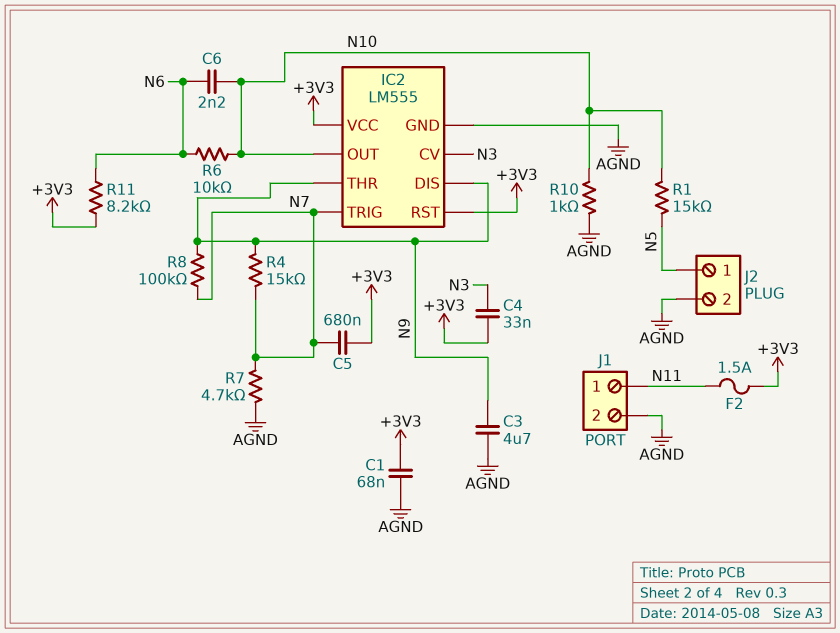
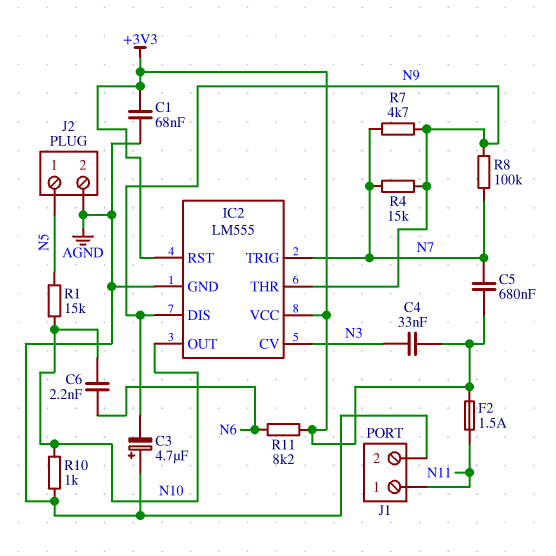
C3: 4.7uF (AGND, N9) -> 4.7uF (plus AGND, minus N9)
R6: 10k (N6, N10) -> none
R7: 4.7k (AGND, N7) -> 4.7k (N7, N9)

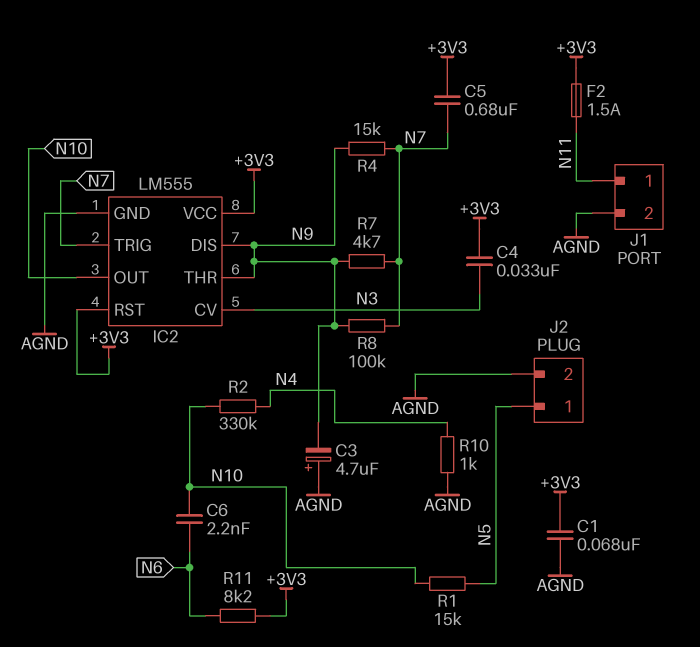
R2: none -> 330k (N4, N10)
R10: 1k (AGND, N10) -> 1k (AGND, N4)

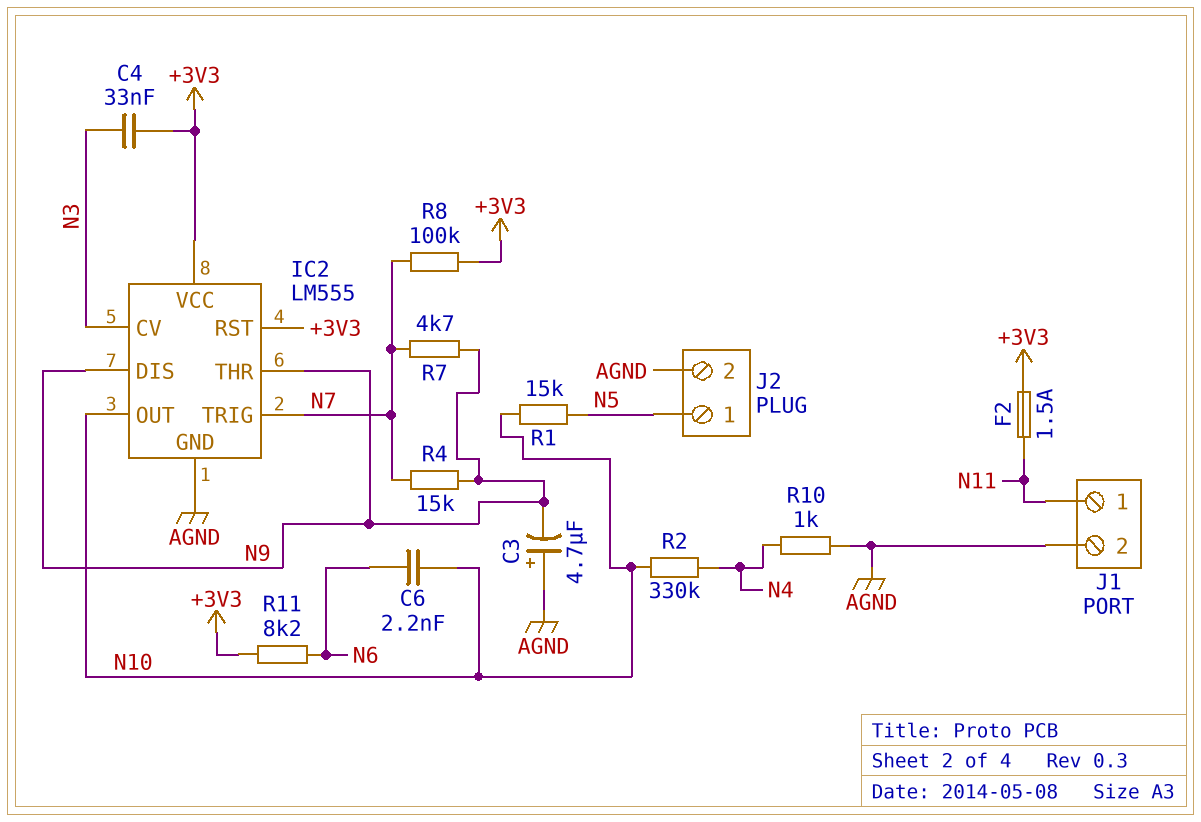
C1: 68nF (+3V3, AGND) -> none
C5: 680nF (+3V3, N7) -> none
R8: 100k (N7, N9) -> 100k (+3V3, N7)

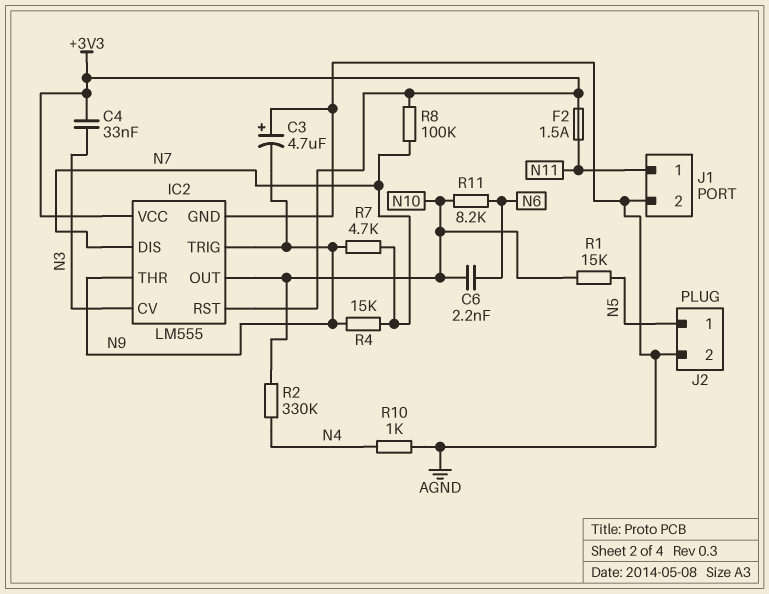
IC2 pin DIS: N9 -> N7
IC2 pin TRIG: N7 -> N9
R11: 8.2k (+3V3, N6) -> 8.2k (N6, N10)

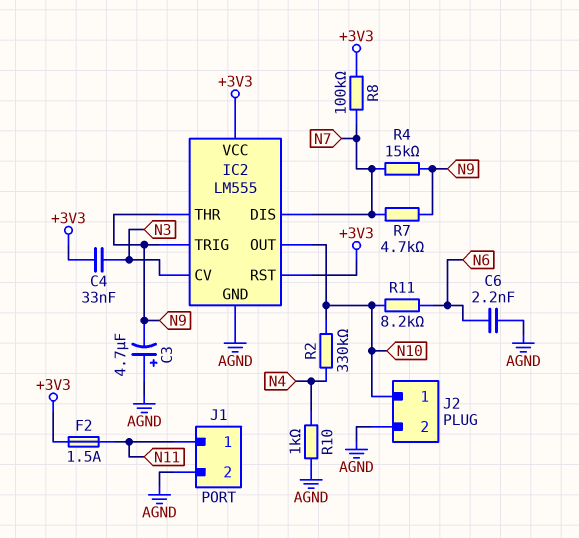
C6: 2.2nF (N6, N10) -> 2.2nF (AGND, N6)
J2 pin 1: N5 -> N10
R1: 15k (N5, N10) -> none

